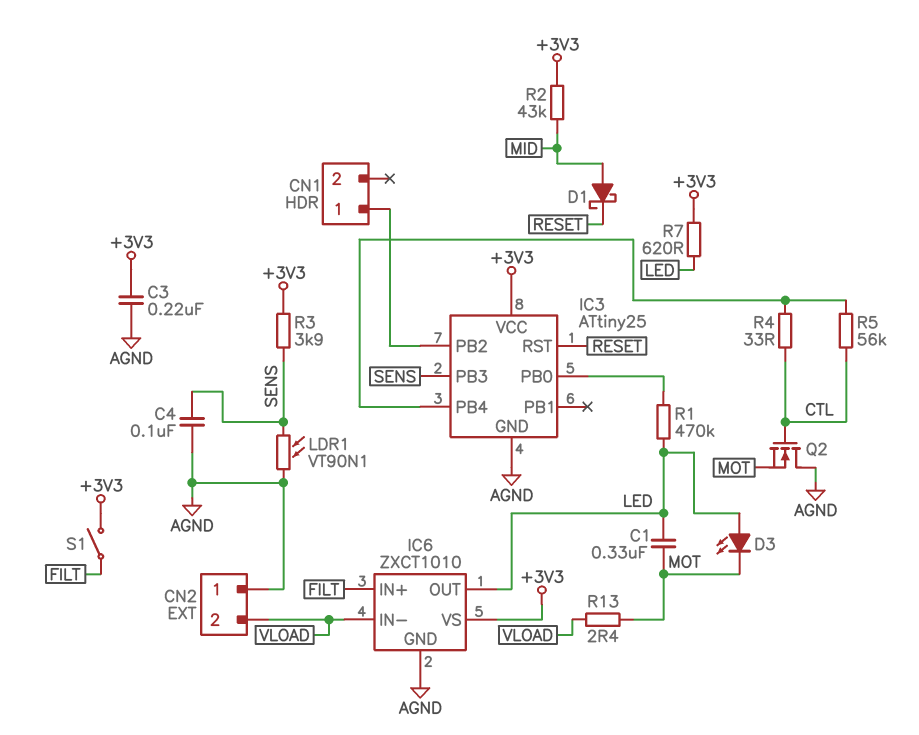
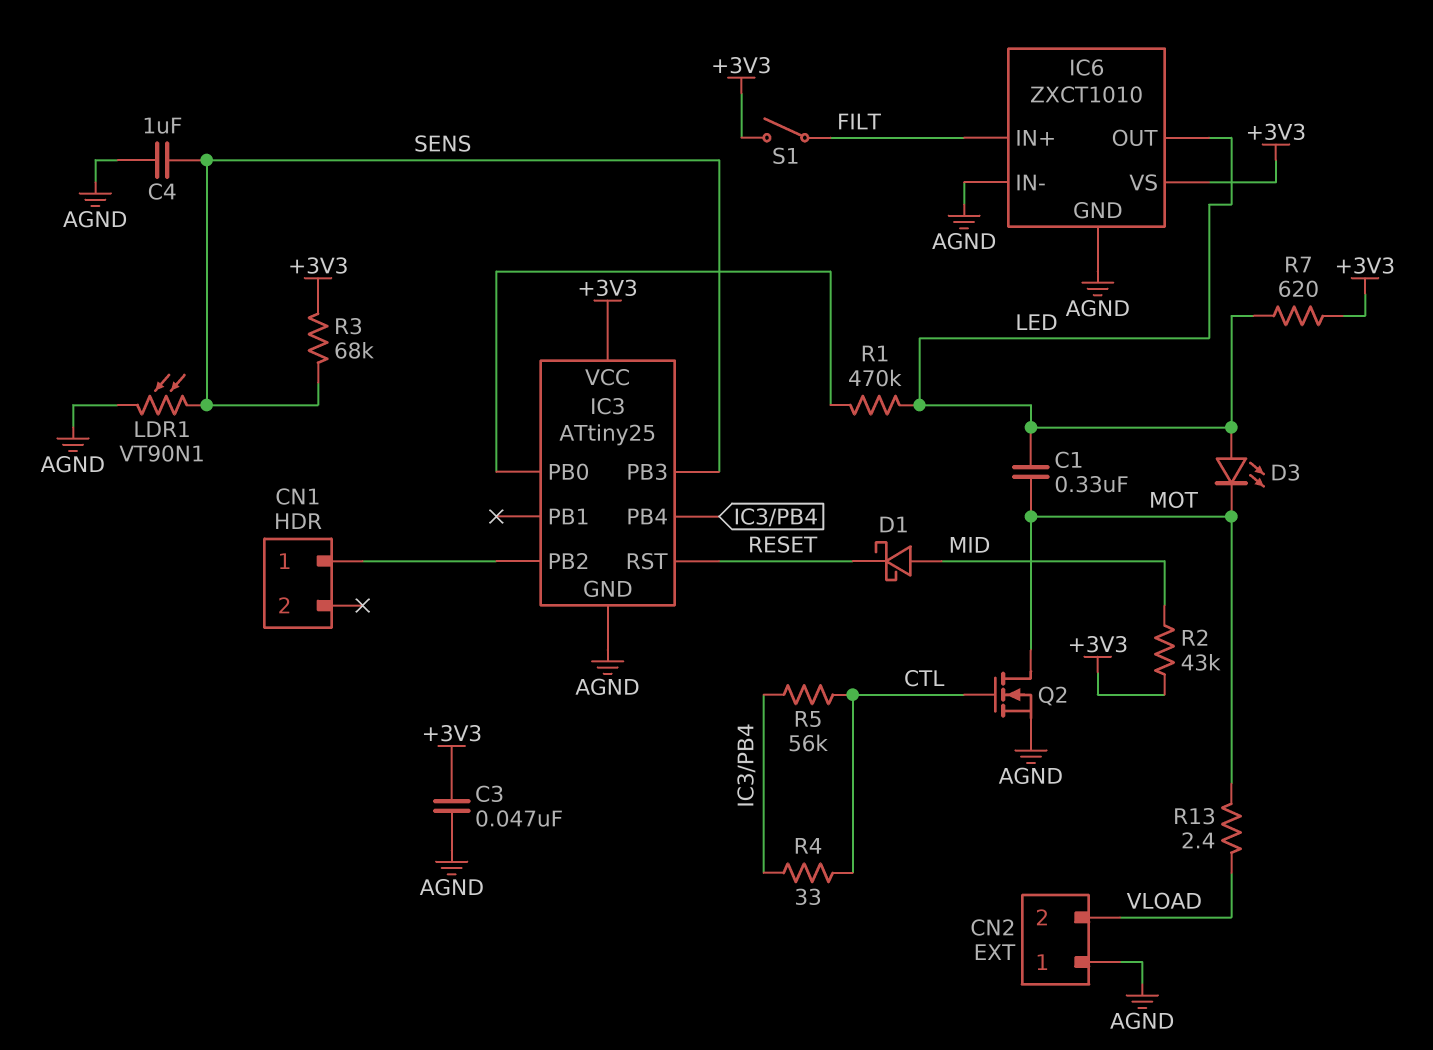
C3: 220nF (+3V3, AGND) -> 47nF (+3V3, AGND)
C4: 100nF (AGND, SENS) -> 1uF (AGND, SENS)
IC6 pin IN-: VLOAD -> AGND
Q2: NMOS (G CTL, D AGND, S MOT) -> NMOS (G CTL, D MOT, S AGND)
R3: 3.9k (+3V3, SENS) -> 68k (+3V3, SENS)

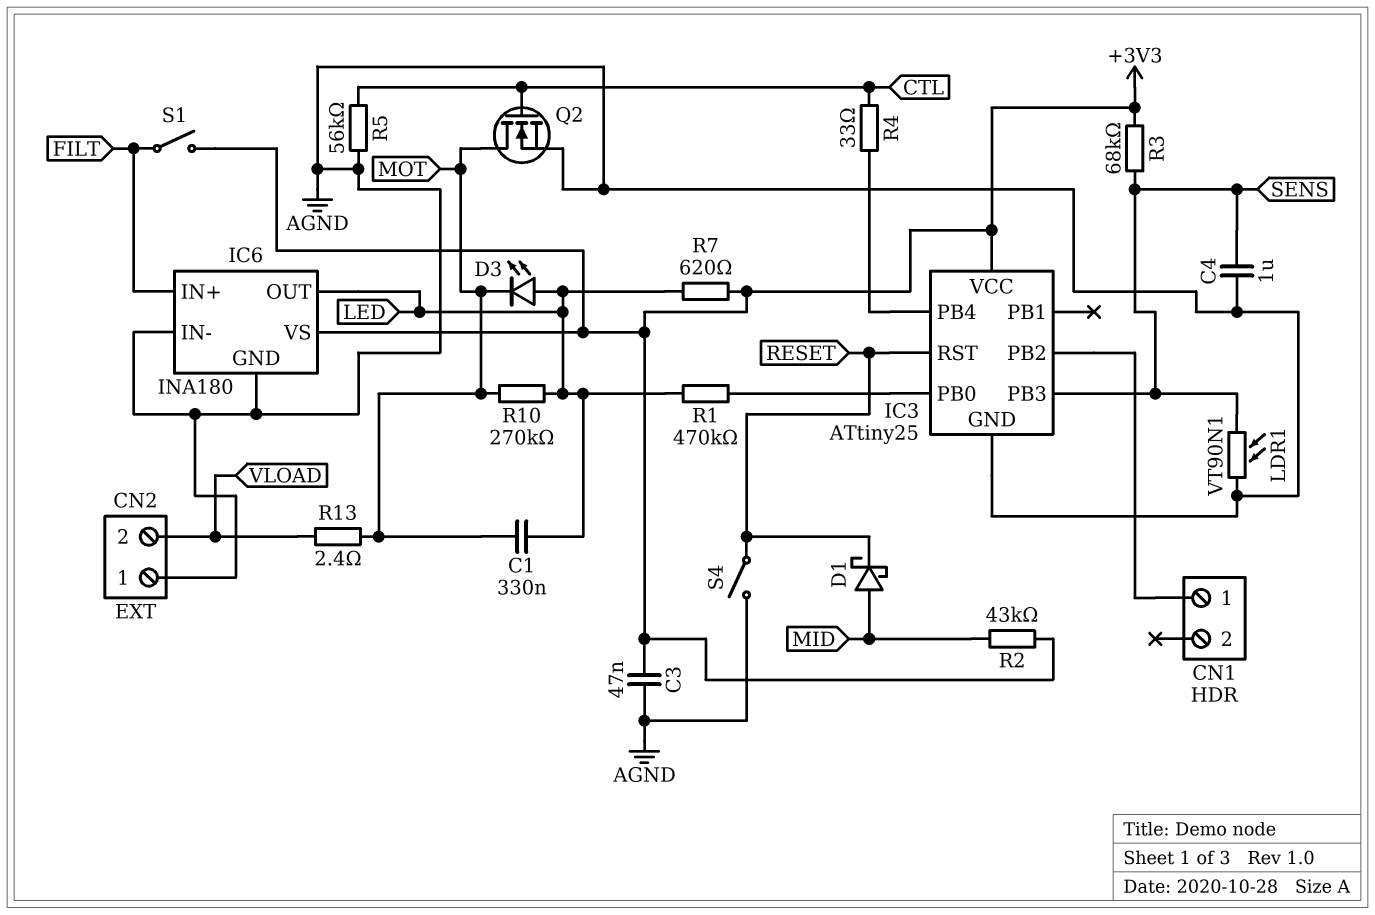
IC6: ZXCT1010 -> INA180
R5: 56k (CTL, IC3/PB4) -> 56k (AGND, CTL)
R10: none -> 270k (LED, MOT)
S4: none -> switch (AGND, RESET)

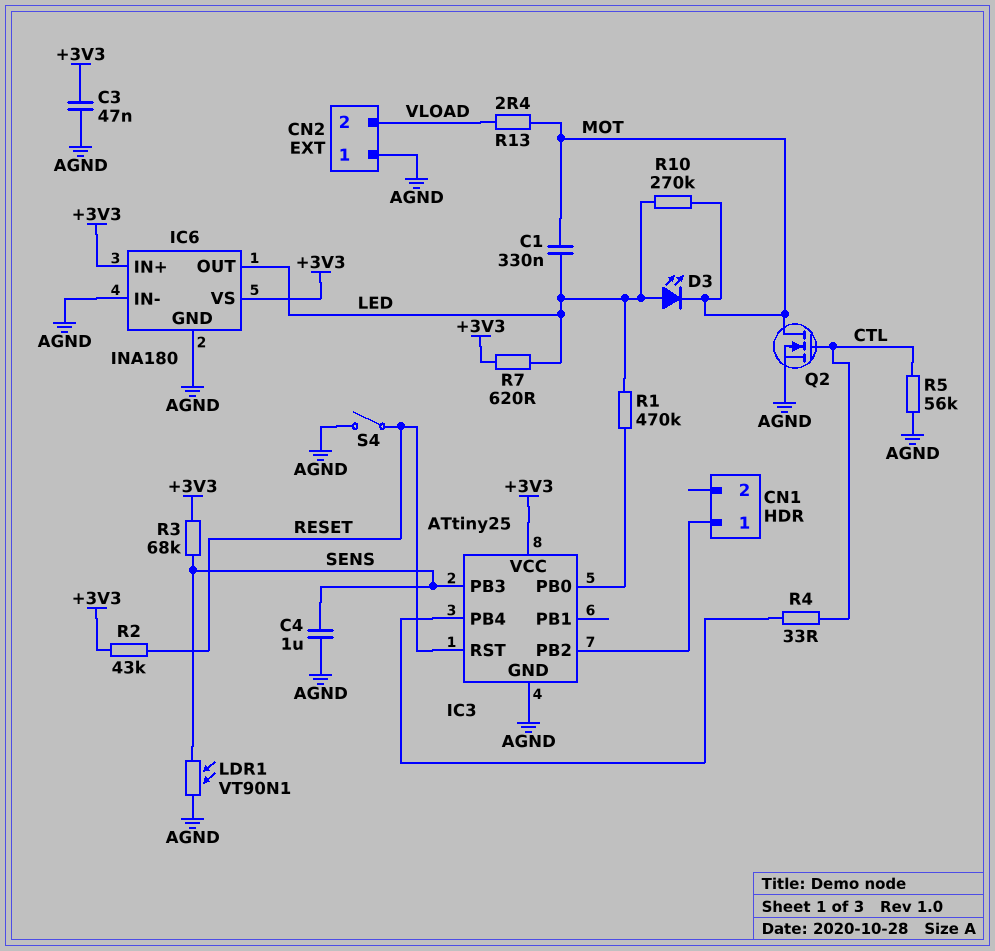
D1: schottky (A MID, K RESET) -> none
IC6 pin IN+: FILT -> +3V3
R2: 43k (+3V3, MID) -> 43k (+3V3, RESET)
S1: switch (+3V3, FILT) -> none

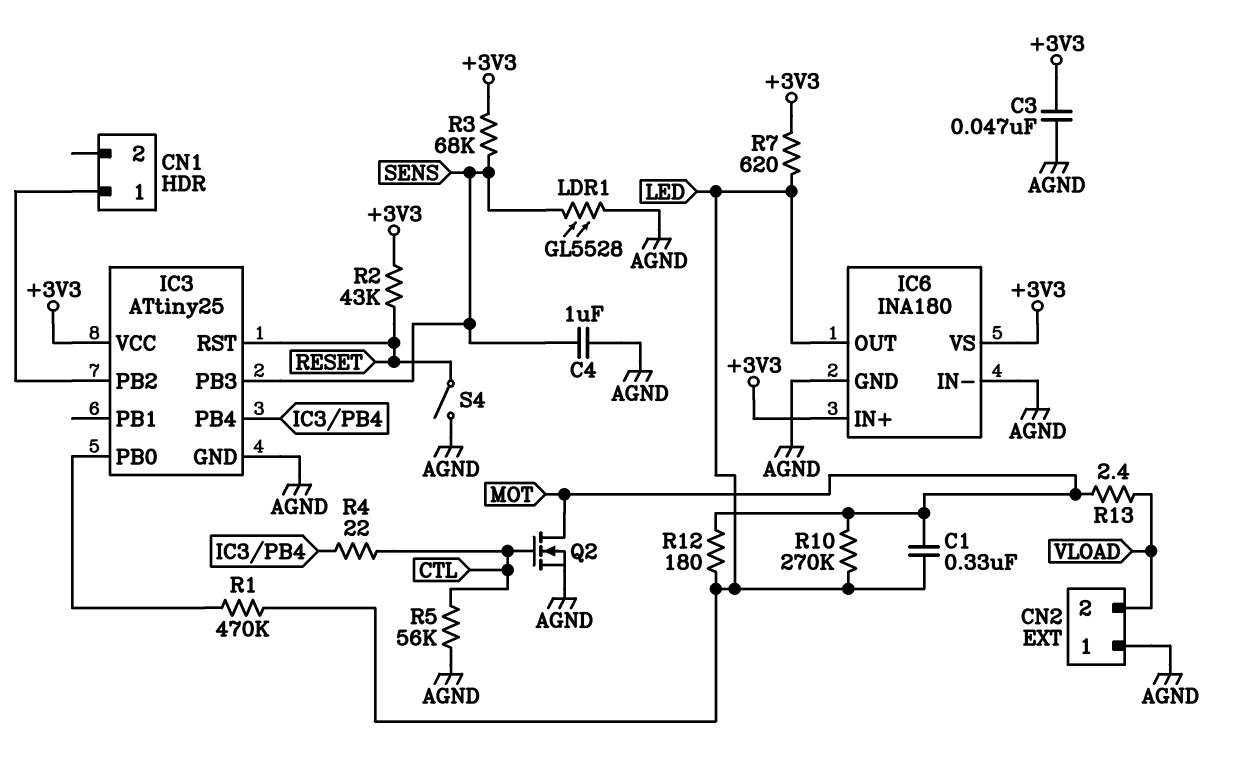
D3: LED (A LED, K MOT) -> none
LDR1: VT90N1 (AGND, SENS) -> GL5528 (AGND, SENS)
R4: 33 (CTL, IC3/PB4) -> 22 (CTL, IC3/PB4)
R12: none -> 180 (LED, MOT)

